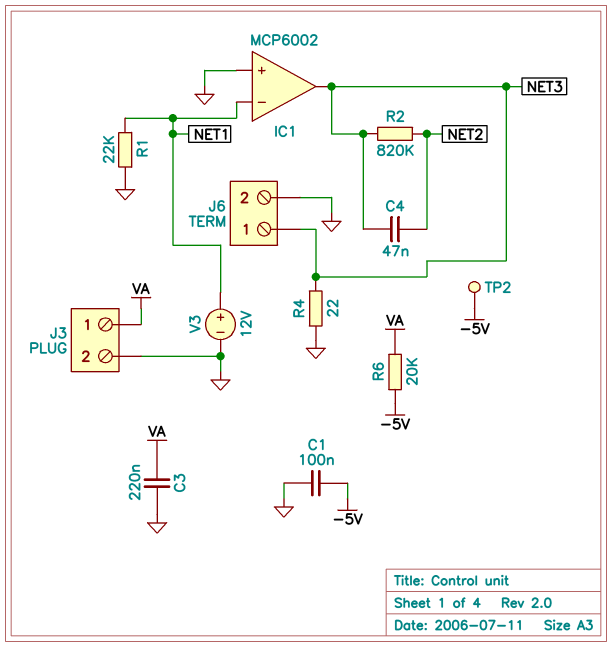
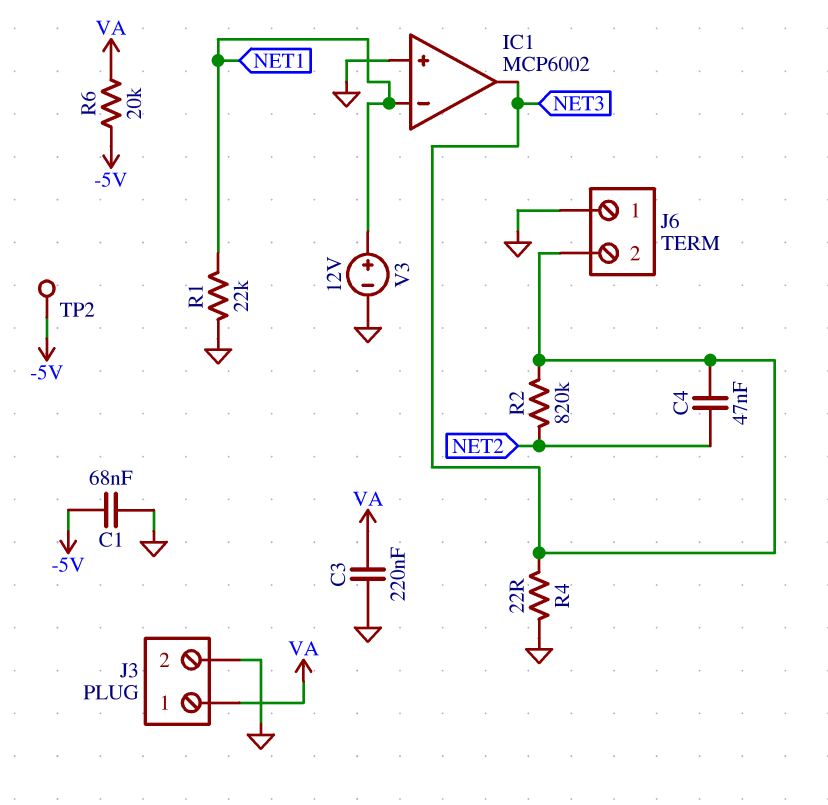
C1: 100nF (-5V, GND) -> 68nF (-5V, GND)
J6 pin 1: NET3 -> GND
J6 pin 2: GND -> NET3

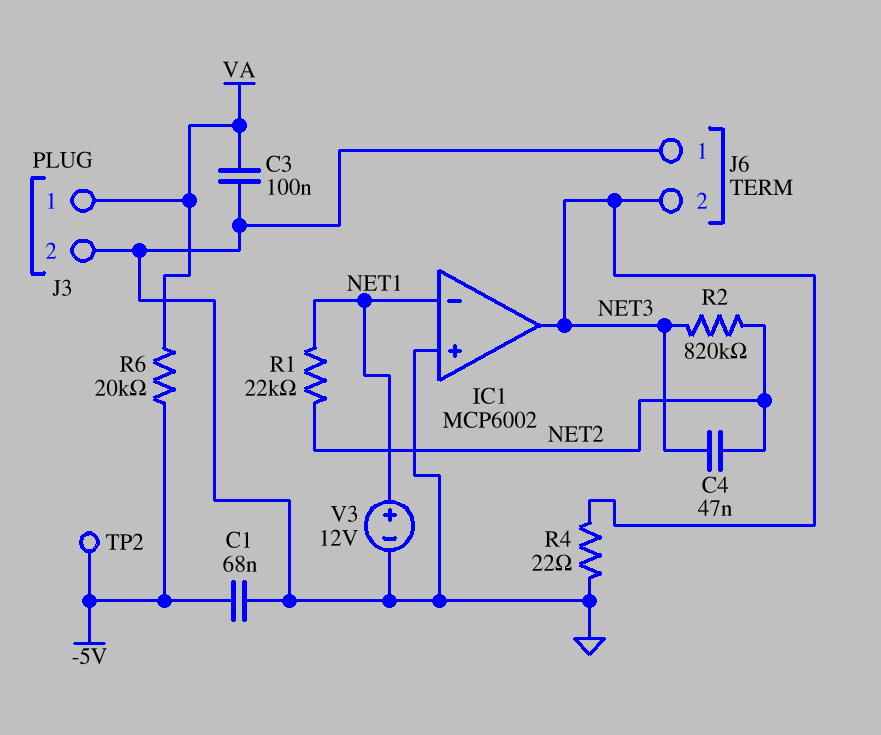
C3: 220nF (GND, VA) -> 100nF (GND, VA)
R1: 22k (GND, NET1) -> 22k (NET1, NET2)

